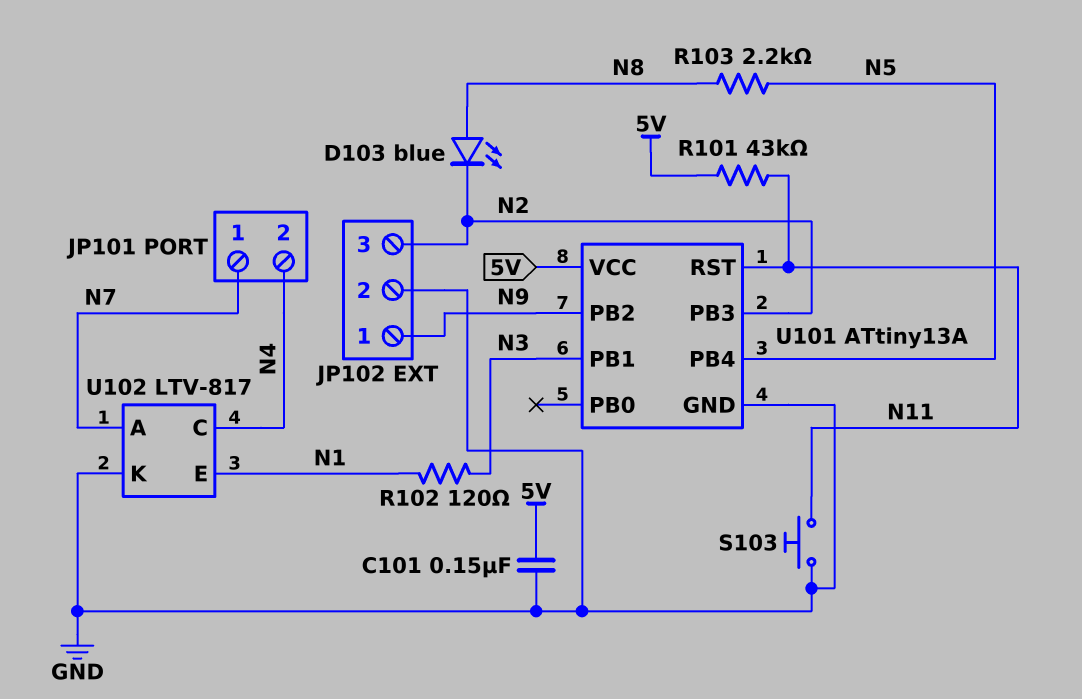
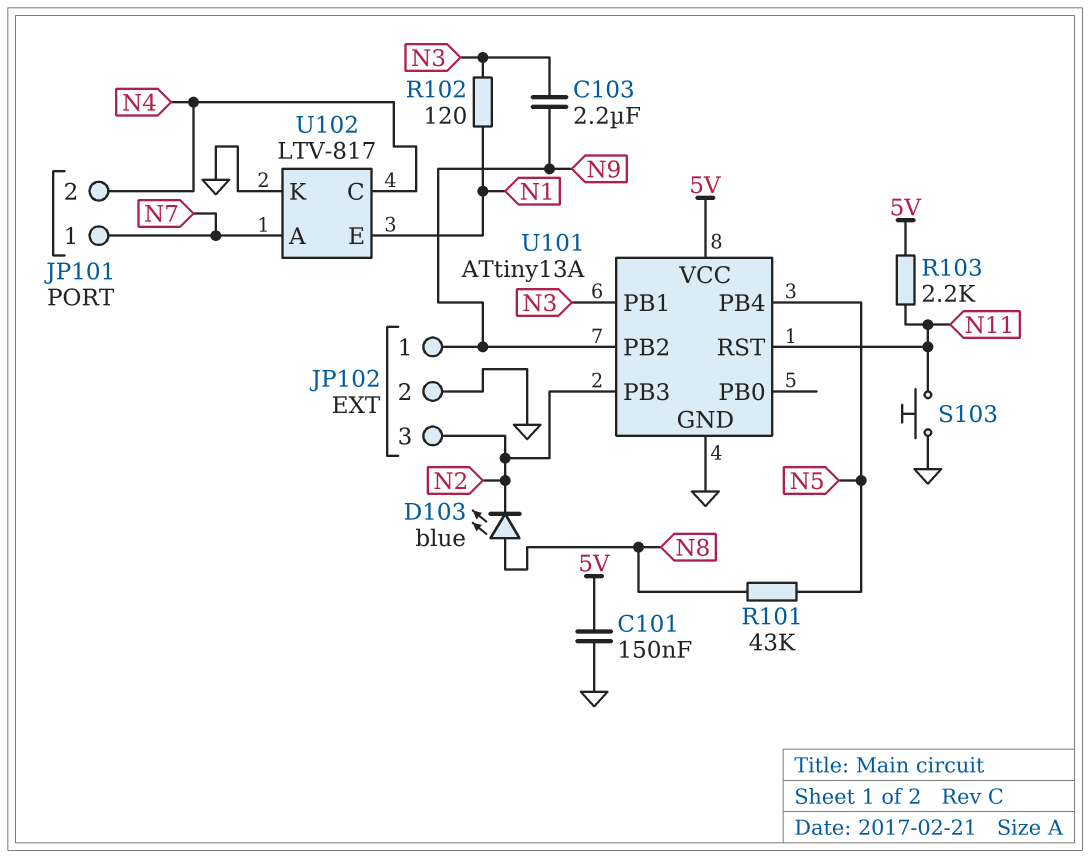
C103: none -> 2.2uF (N3, N9)
R101: 43k (5V, N11) -> 43k (N5, N8)
R103: 2.2k (N5, N8) -> 2.2k (5V, N11)

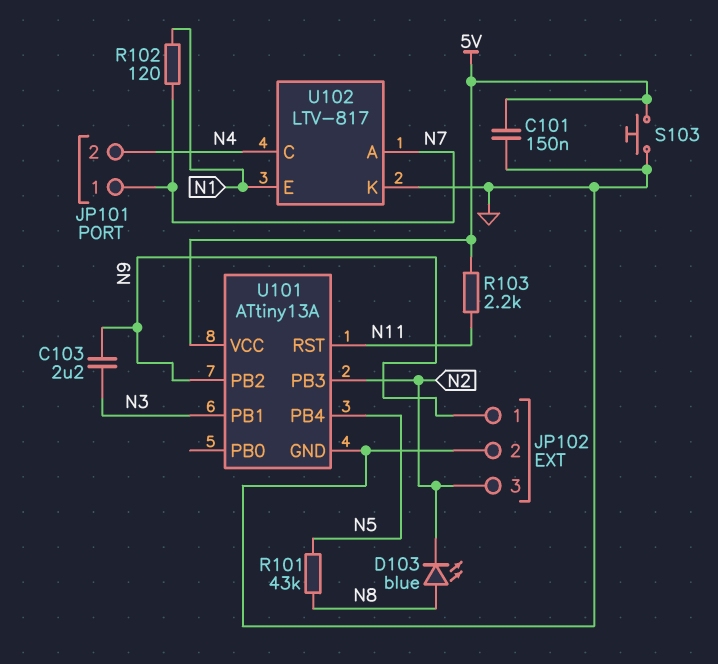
R102: 120 (N1, N3) -> 120 (N1, N7)
S103: button (GND, N11) -> button (5V, GND)

